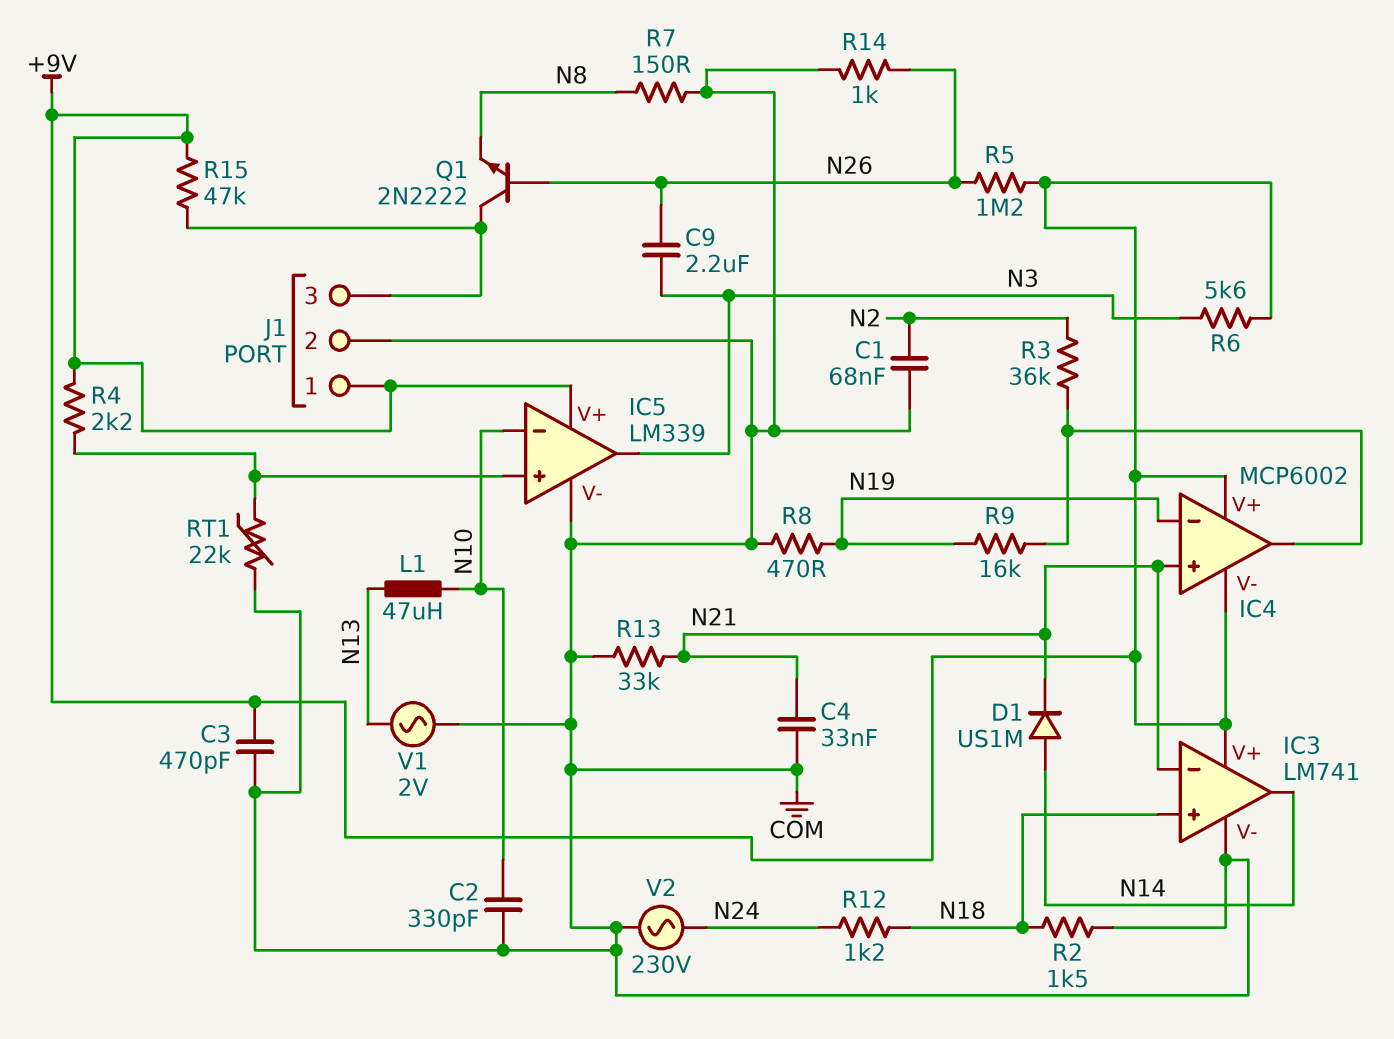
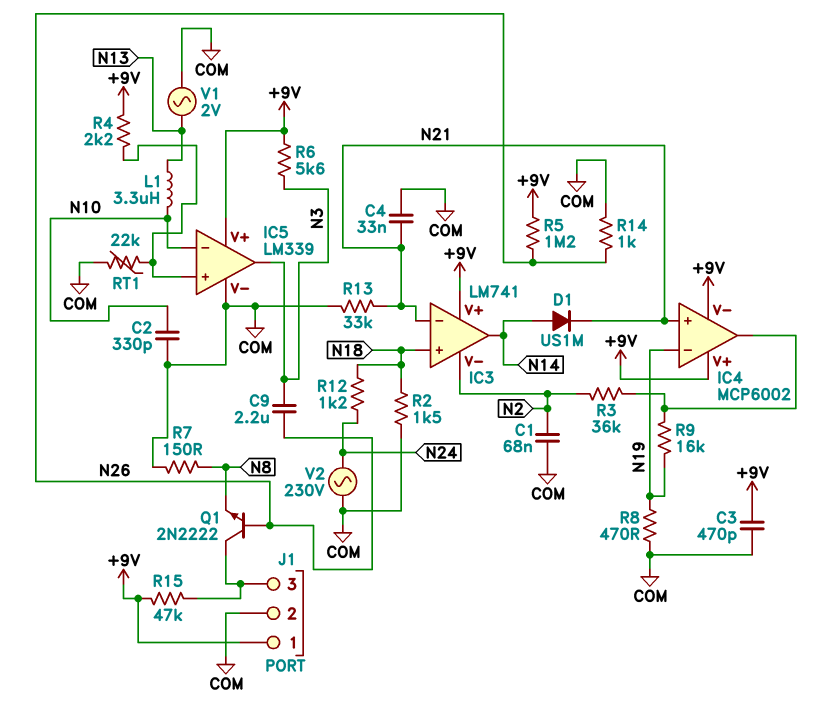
IC3 pin V-: COM -> N2
L1: 47uH (N10, N13) -> 3.3uH (N10, N13)

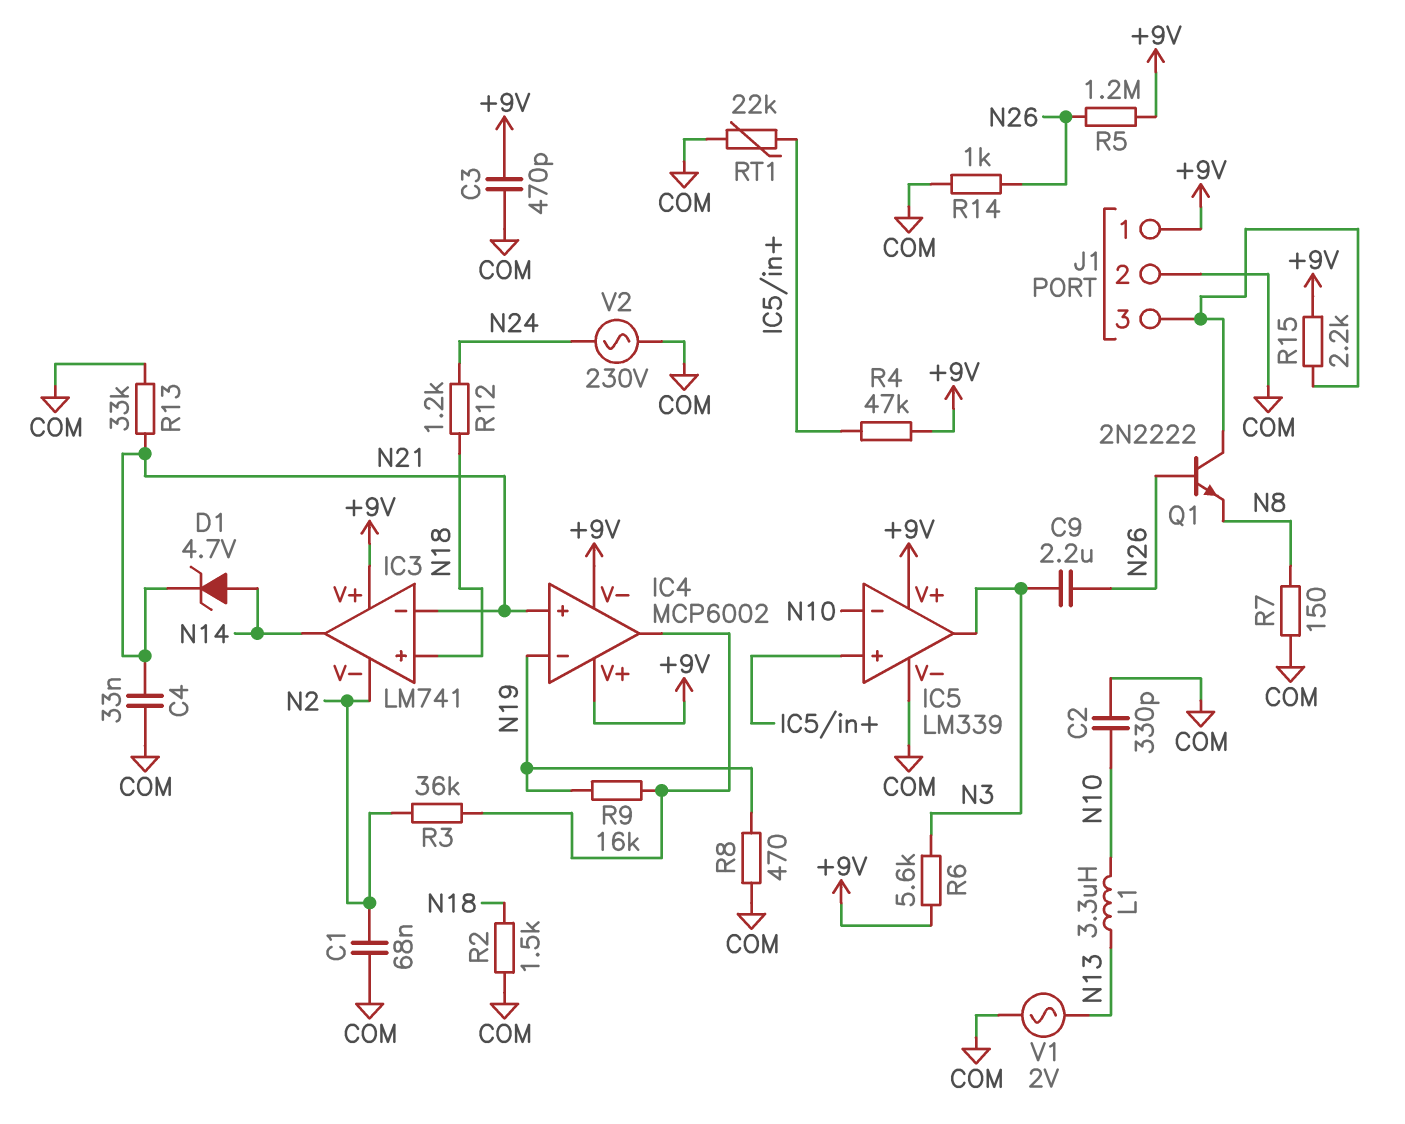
D1: diode US1M (A N14, K N21) -> zener 4.7V (A N14, K N21)
R4: 2.2k (+9V, IC5/in+) -> 47k (+9V, IC5/in+)
R15: 47k (+9V, J1/3) -> 2.2k (+9V, J1/3)

